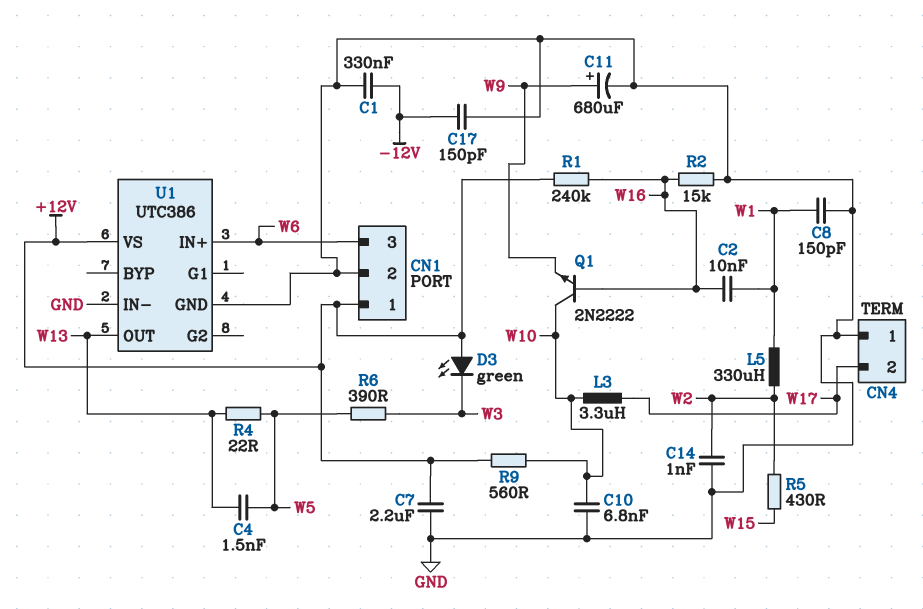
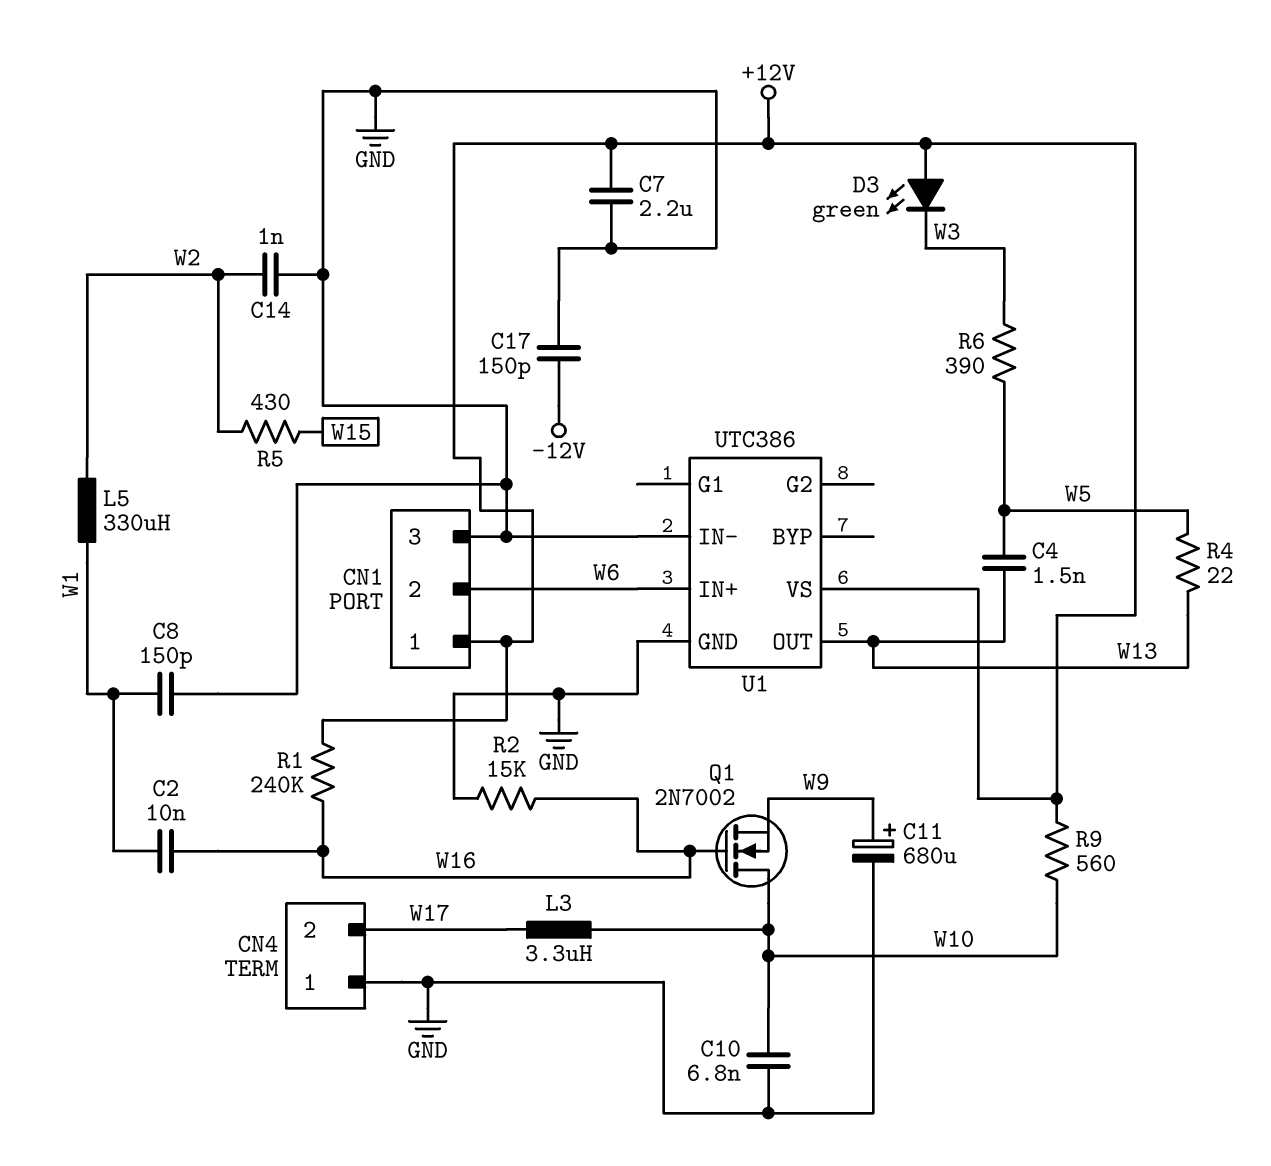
C1: 330nF (-12V, GND) -> none
CN1 pin 2: GND -> W6
CN1 pin 3: W6 -> GND
Q1: NPN 2N2222 (B W16, C W10, E W9) -> NMOS 2N7002 (G W16, D W10, S W9)

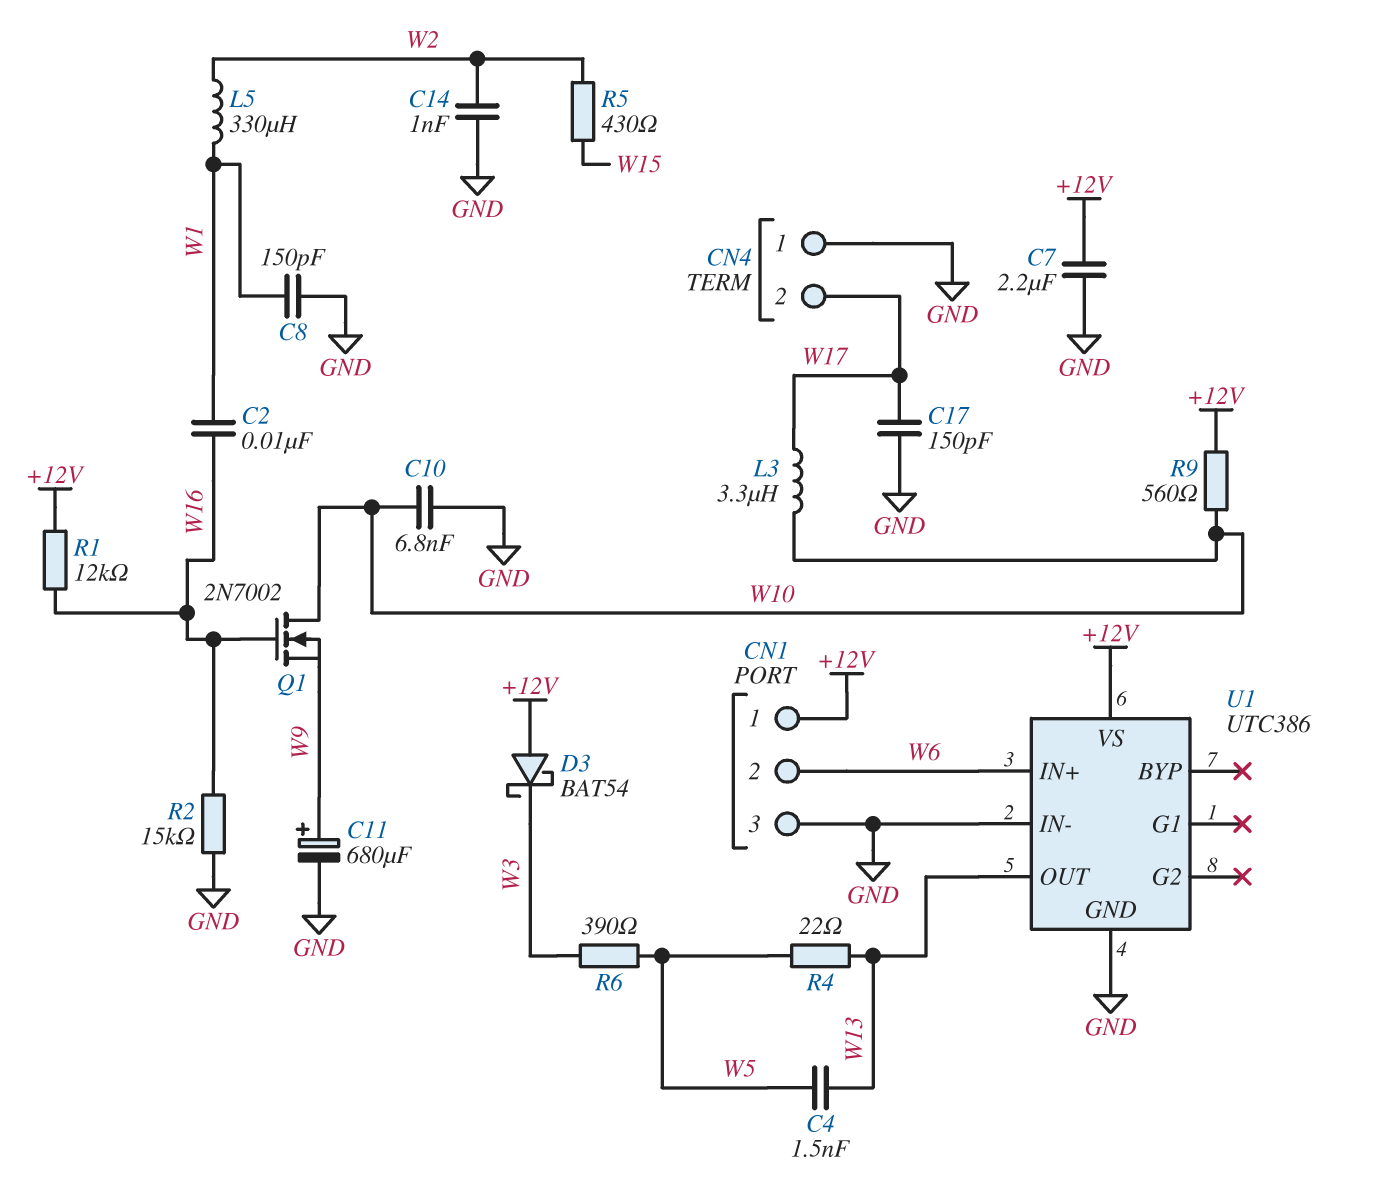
C17: 150pF (-12V, GND) -> 150pF (GND, W17)
D3: LED green (A +12V, K W3) -> schottky BAT54 (A +12V, K W3)
R1: 240k (+12V, W16) -> 12k (+12V, W16)

